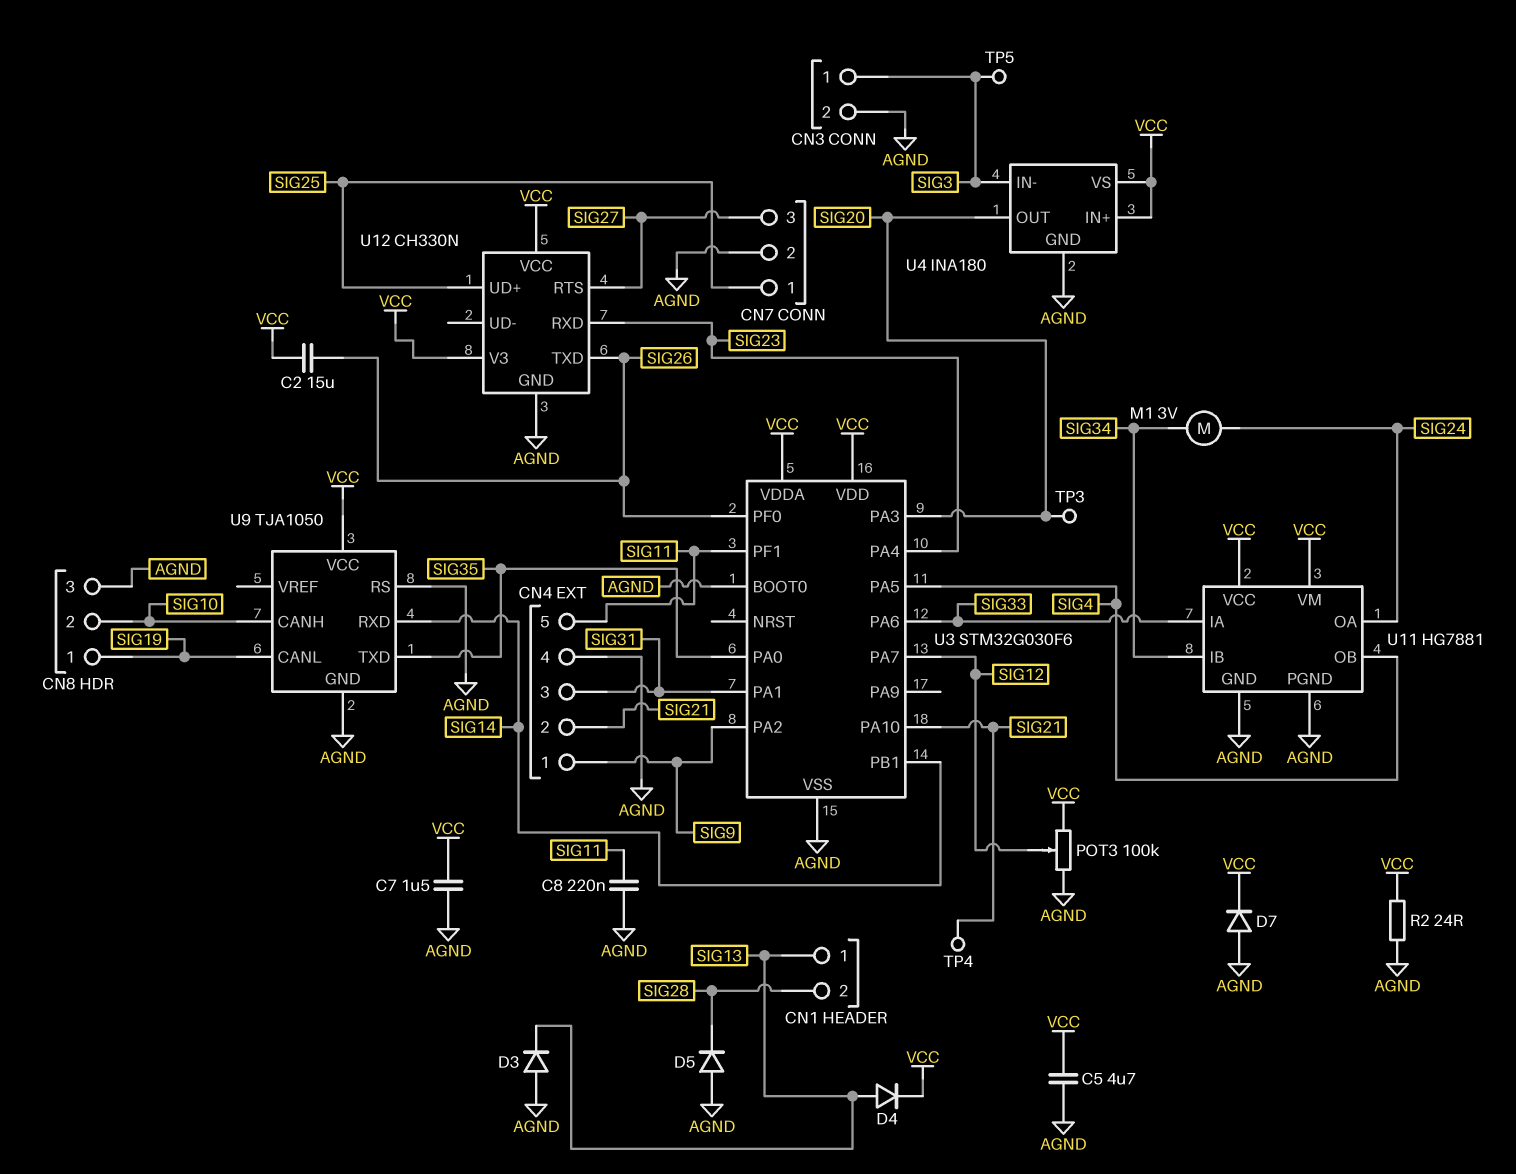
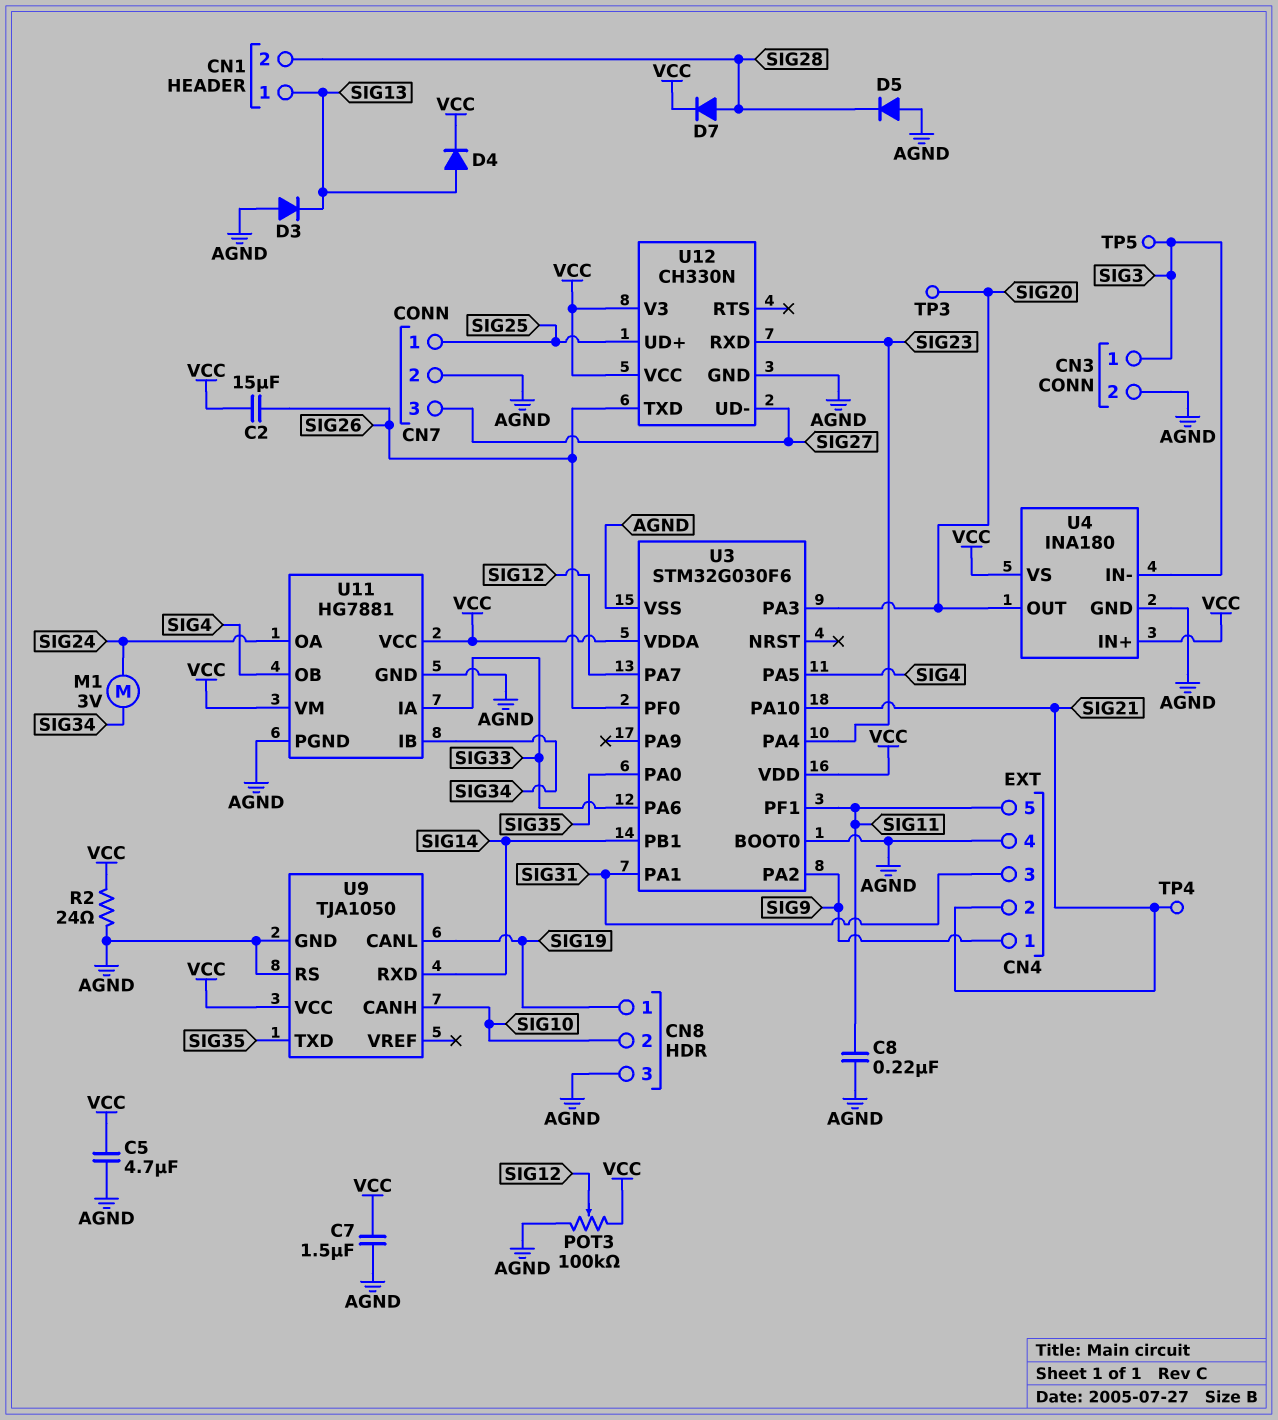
D7: diode (A AGND, K VCC) -> diode (A SIG28, K VCC)
U12 pin RTS: SIG27 -> none
U12 pin UD-: none -> SIG27

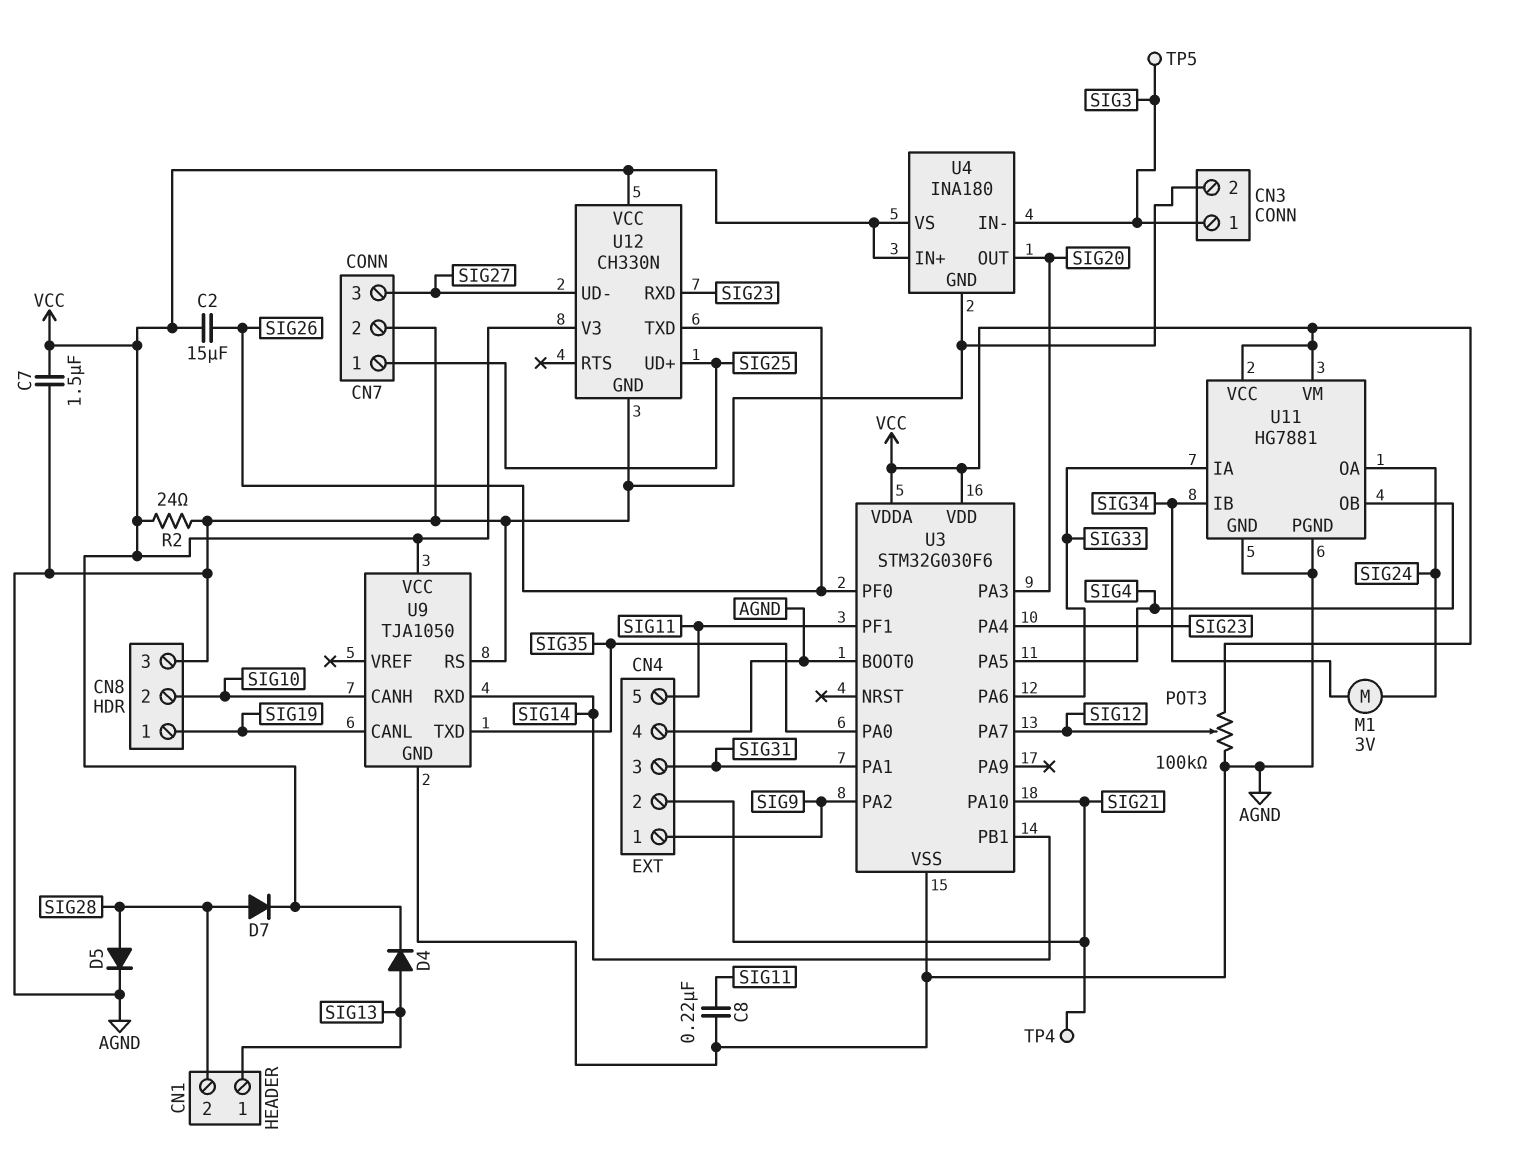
C5: 4.7uF (AGND, VCC) -> none
D3: diode (A AGND, K SIG13) -> none
D5: diode (A AGND, K SIG28) -> diode (A SIG28, K AGND)
TP3: test point (SIG20) -> none

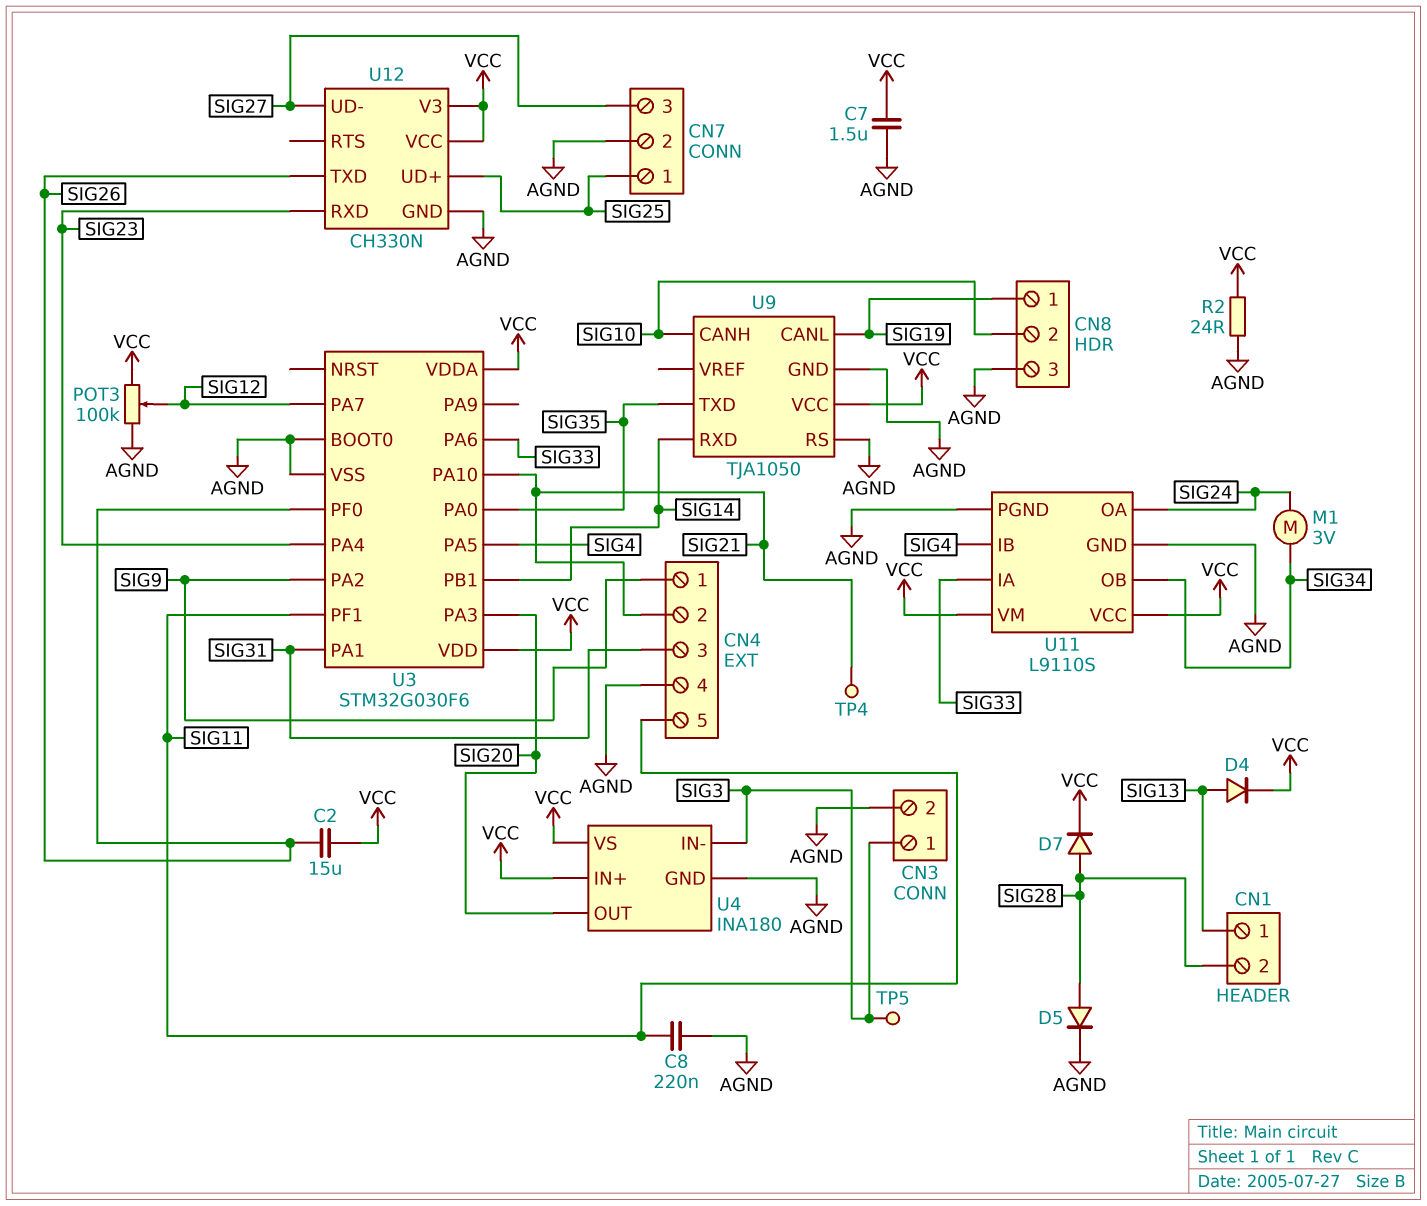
U11: HG7881 -> L9110S
U11 pin IB: SIG34 -> SIG4
U11 pin OB: SIG4 -> SIG34

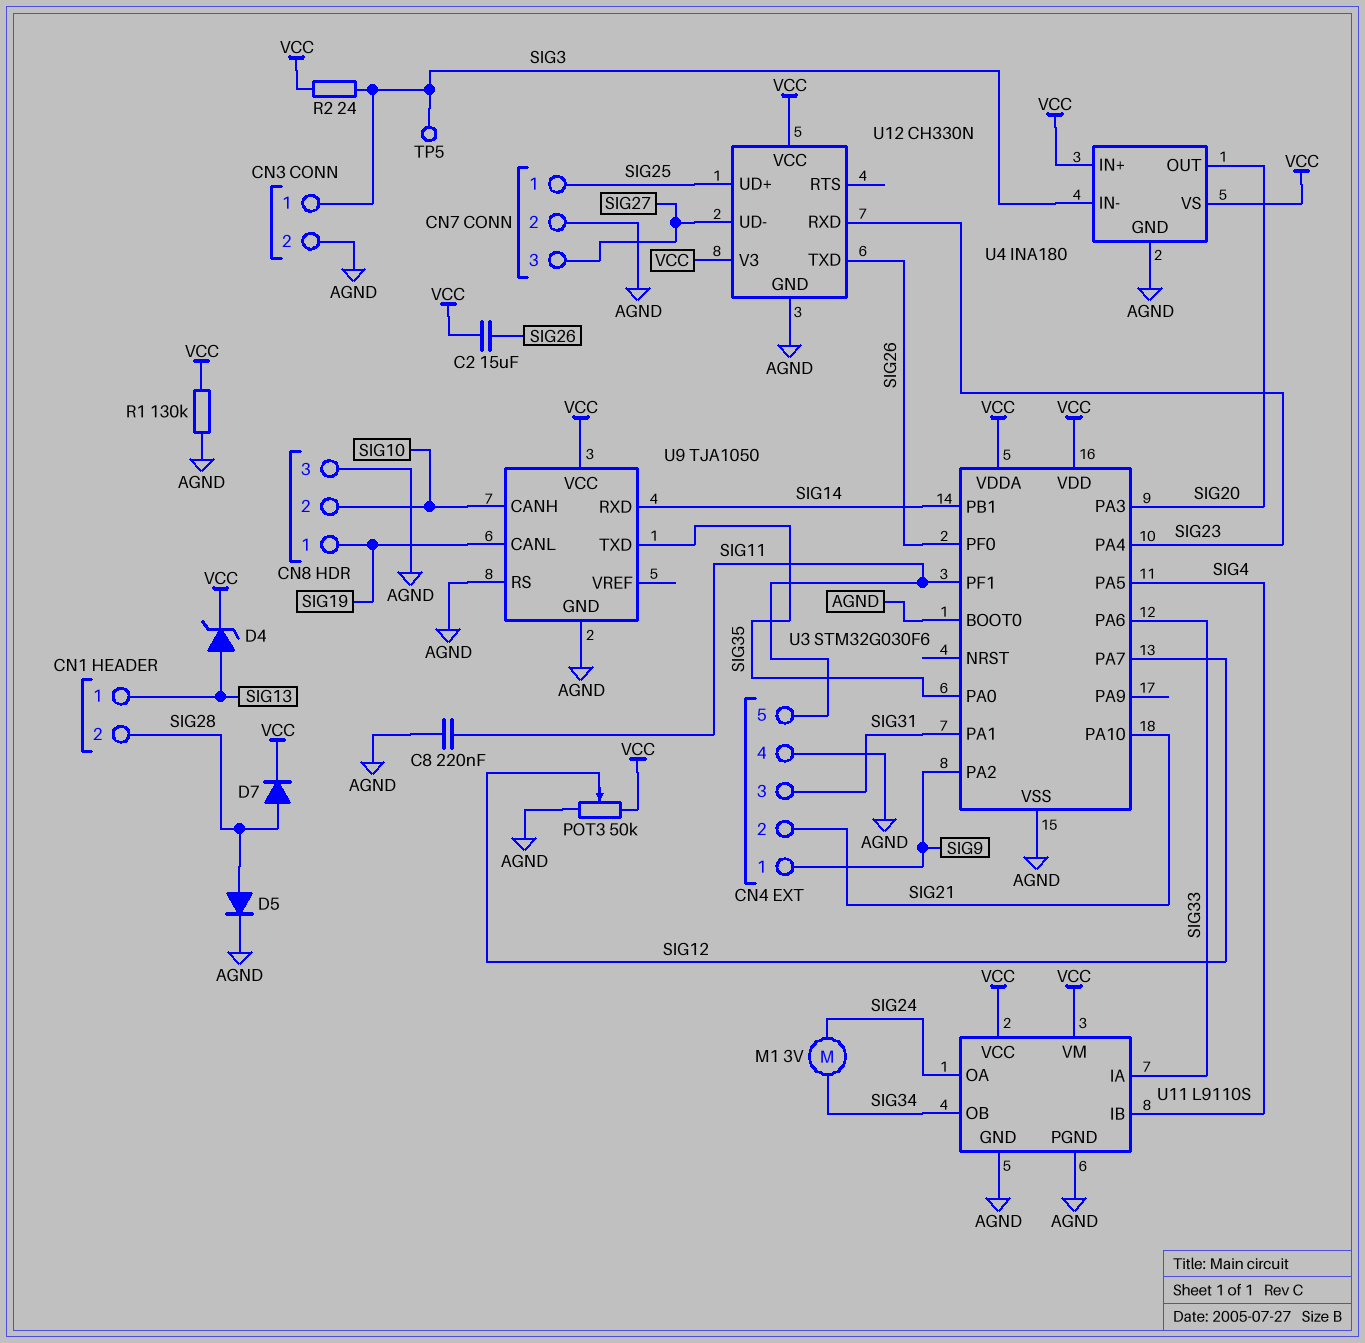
C7: 1.5uF (AGND, VCC) -> none
D4: diode (A SIG13, K VCC) -> zener (A SIG13, K VCC)
POT3: 100k (AGND, VCC, wiper SIG12) -> 50k (AGND, VCC, wiper SIG12)
R1: none -> 130k (AGND, VCC)
R2: 24 (AGND, VCC) -> 24 (SIG3, VCC)
TP4: test point (SIG21) -> none

